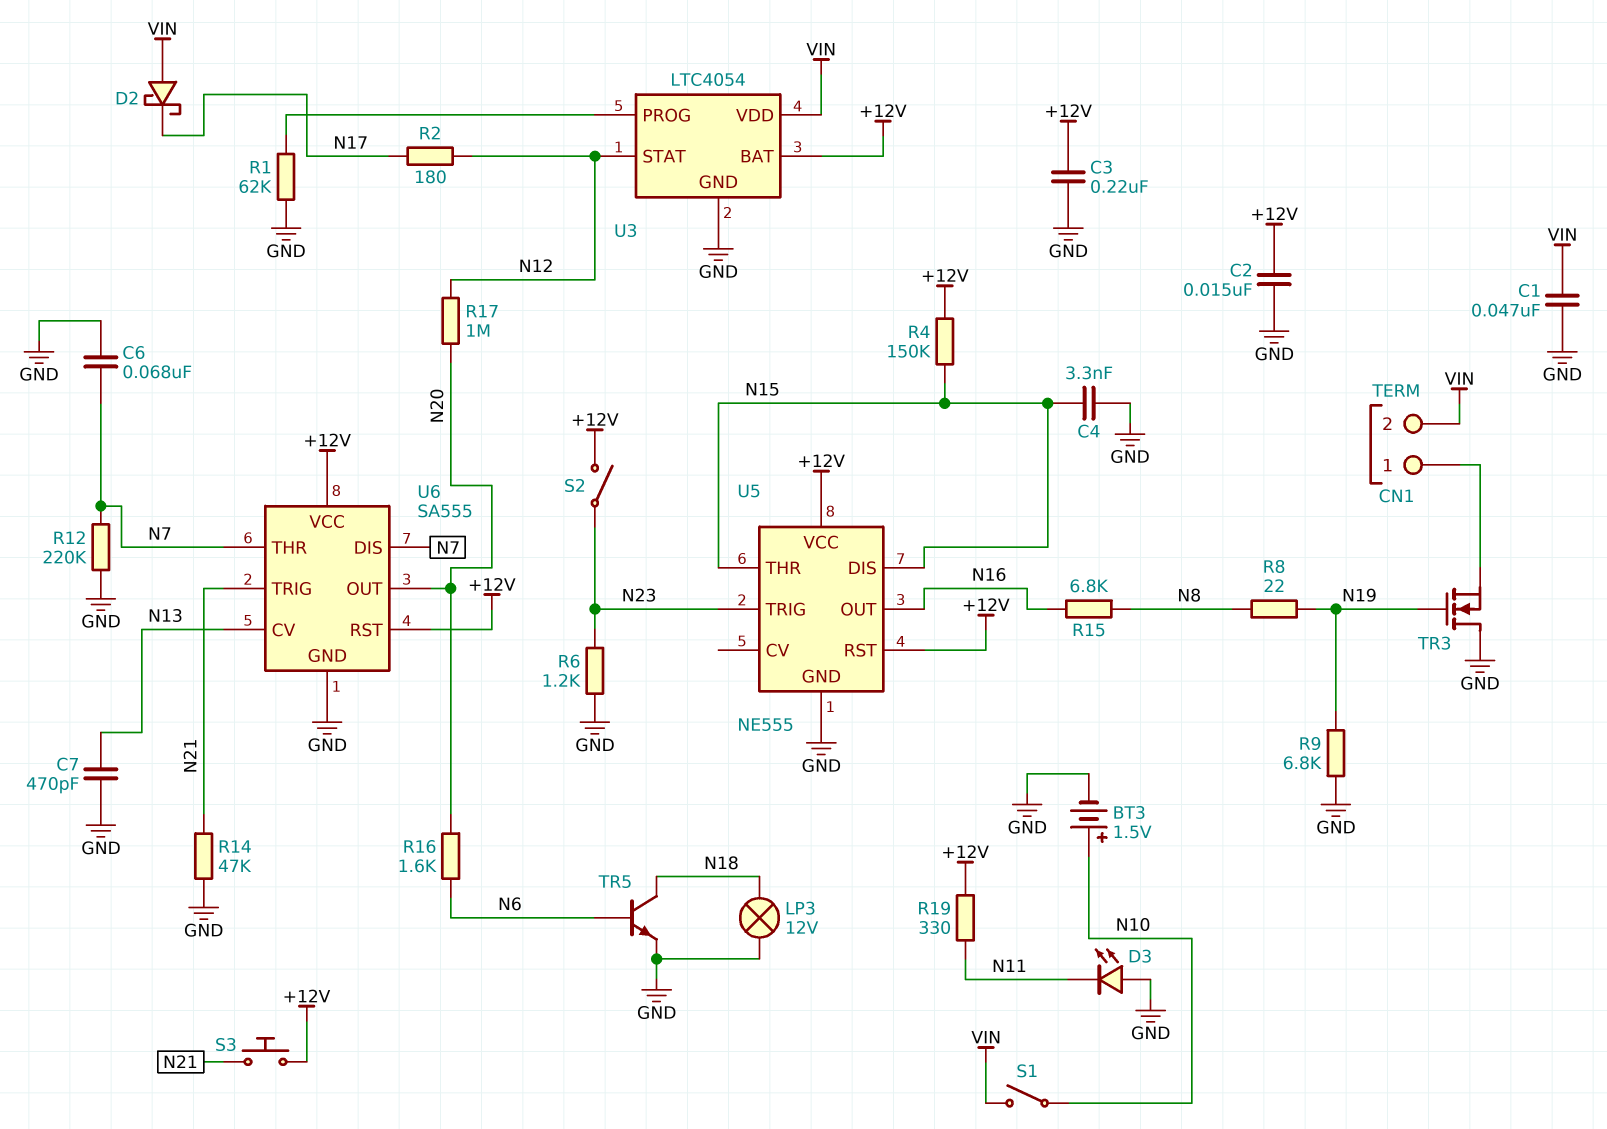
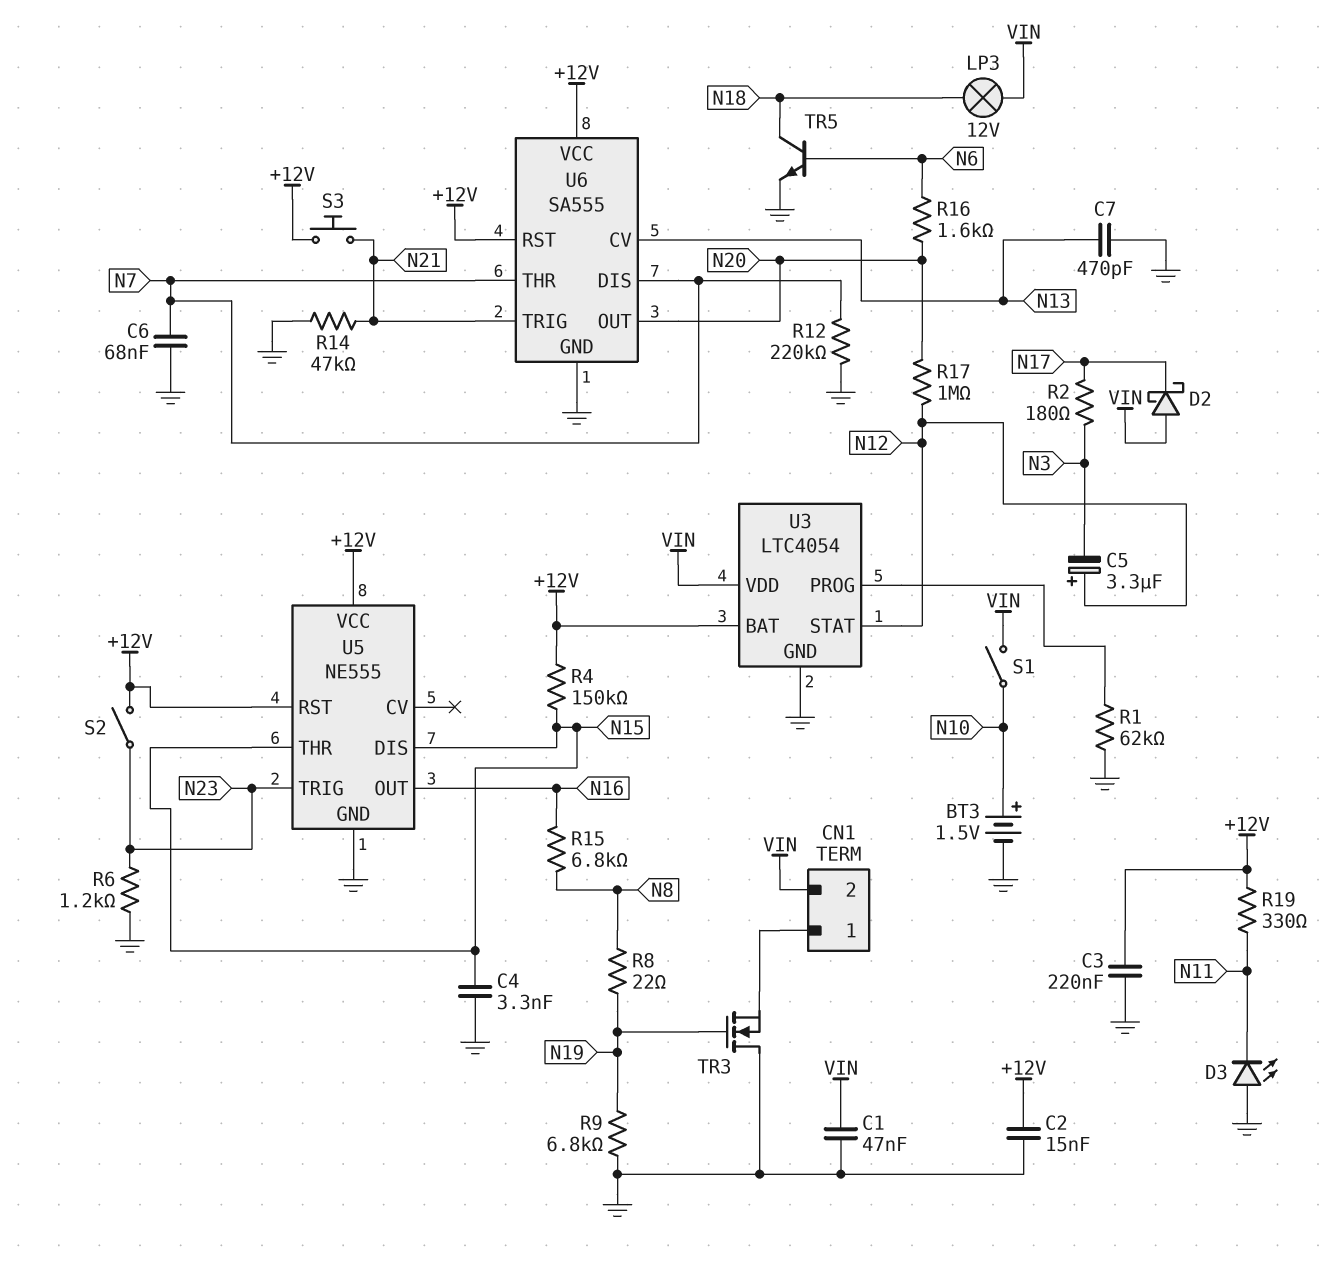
C5: none -> 3.3uF (plus N12, minus N3)
LP3: lamp 12V (GND, N18) -> lamp 12V (N18, VIN)
R2: 180 (N12, N17) -> 180 (N3, N17)

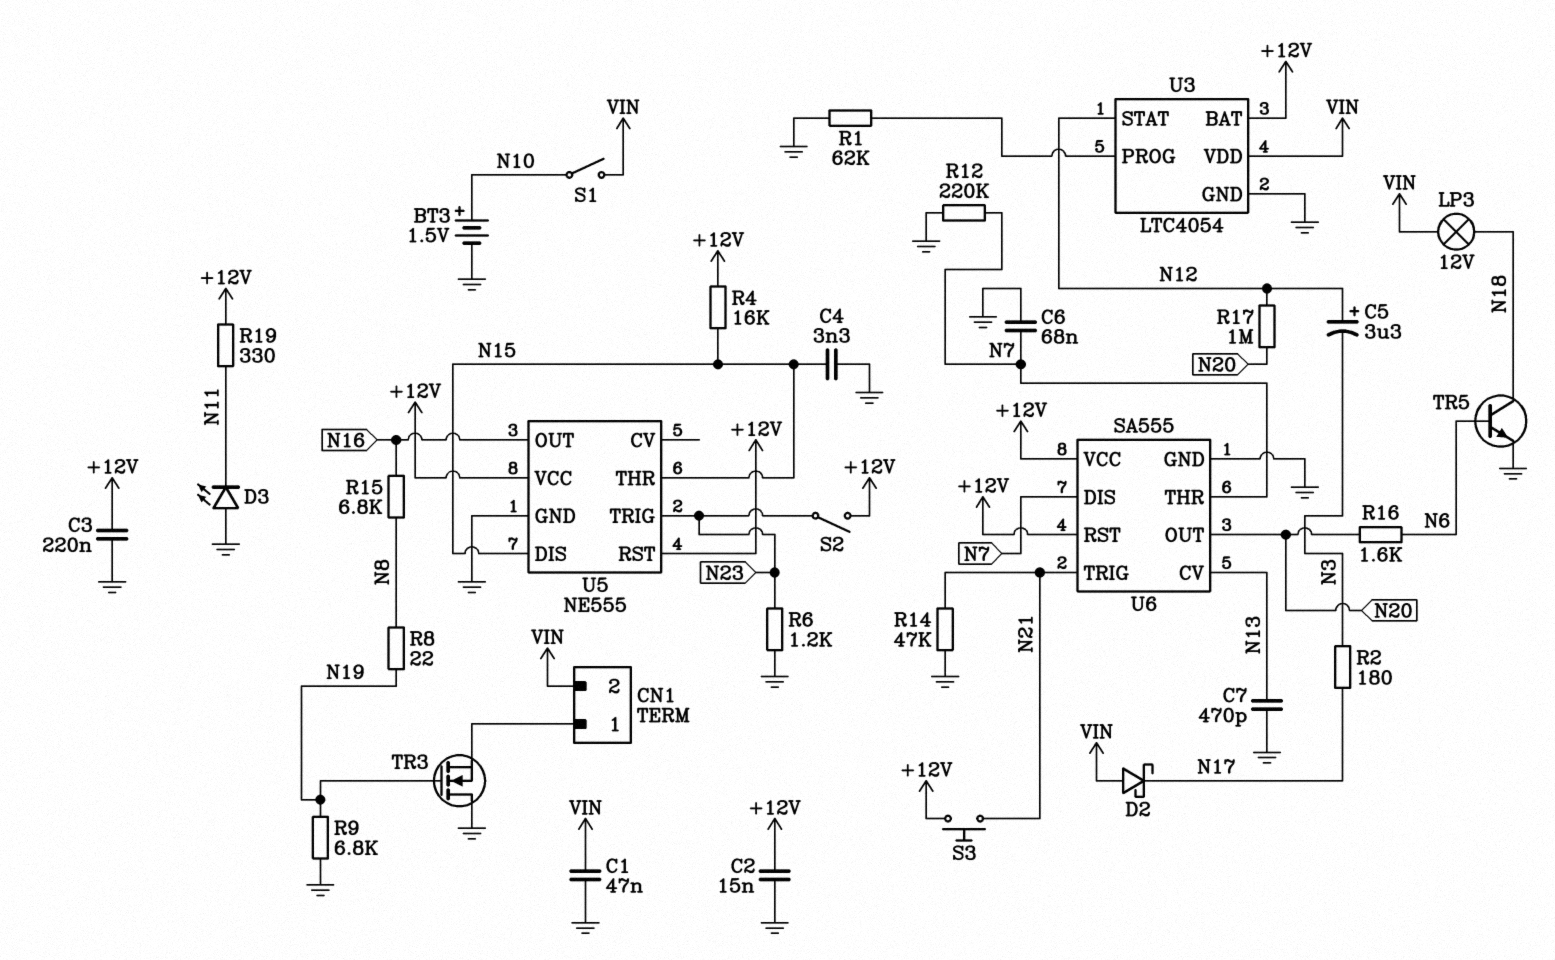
R4: 150k (+12V, N15) -> 16k (+12V, N15)

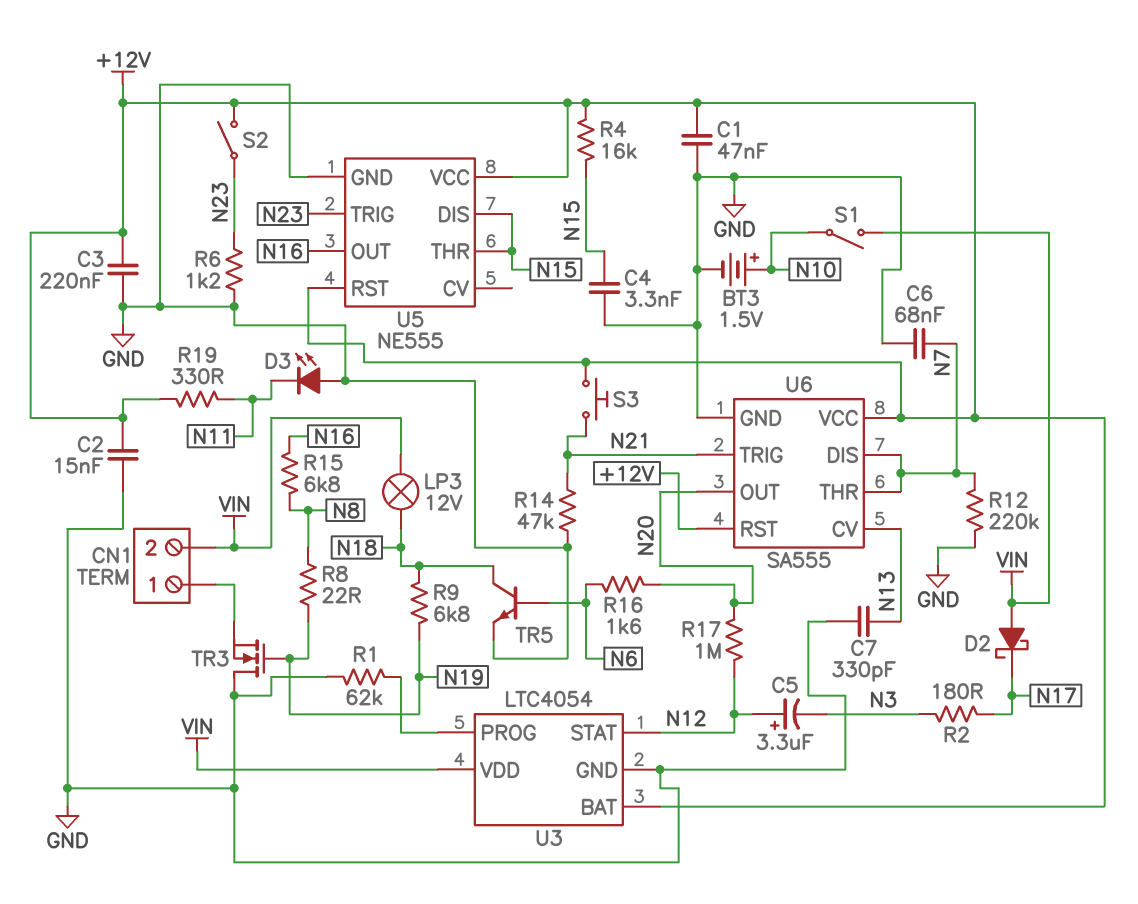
C1: 47nF (GND, VIN) -> 47nF (+12V, GND)
C7: 470pF (GND, N13) -> 330pF (GND, N13)
R9: 6.8k (GND, N19) -> 6.8k (N18, N19)

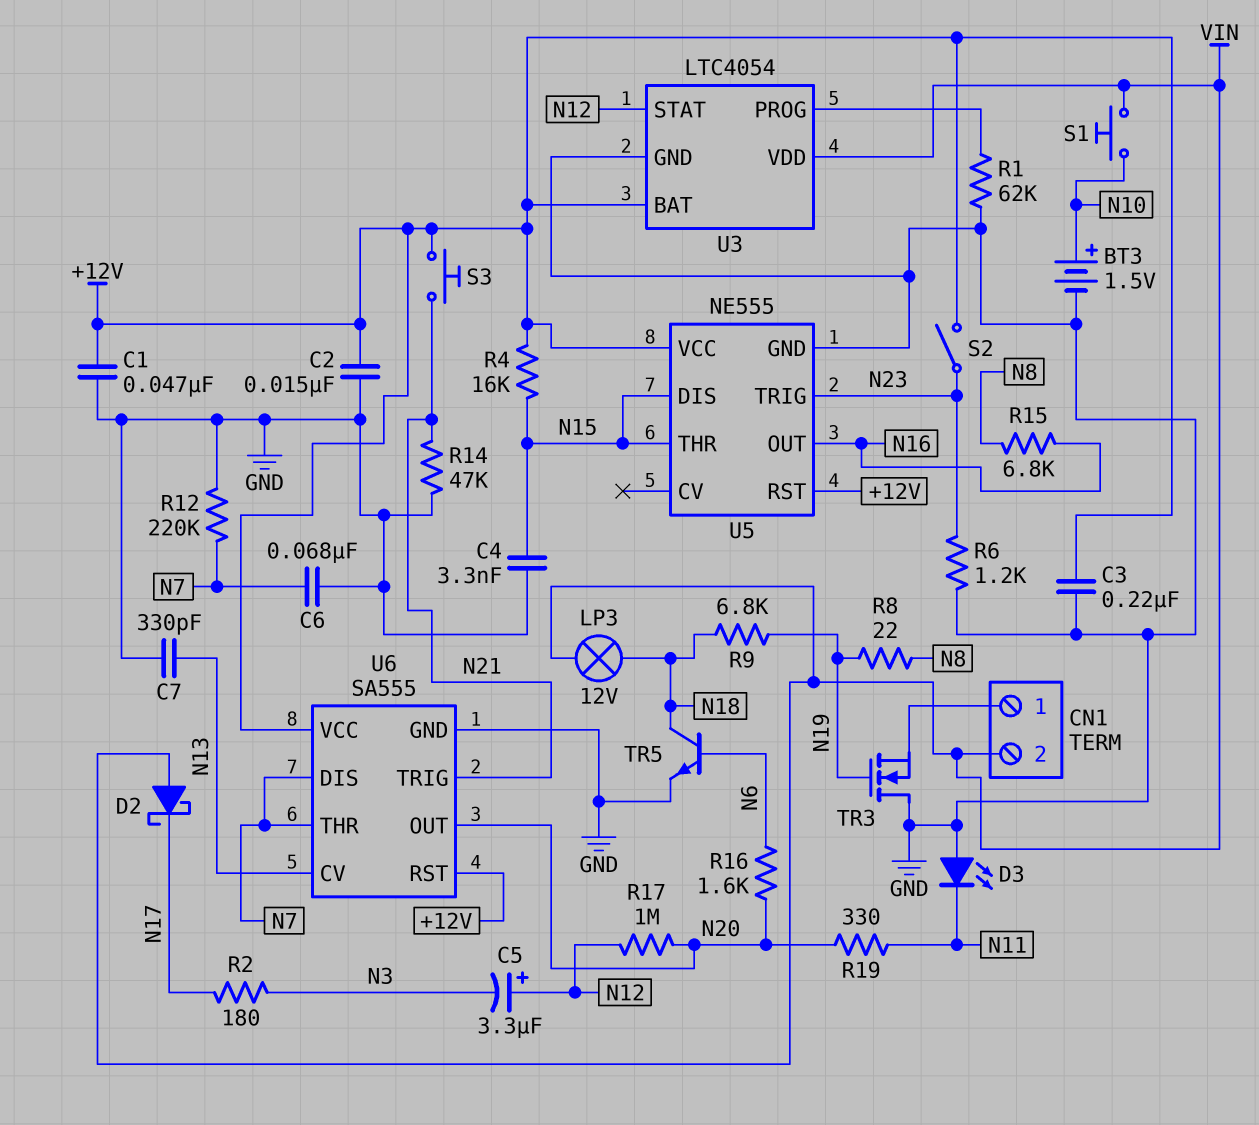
R19: 330 (+12V, N11) -> 330 (N11, N20)
S1: switch (N10, VIN) -> button (N10, VIN)

